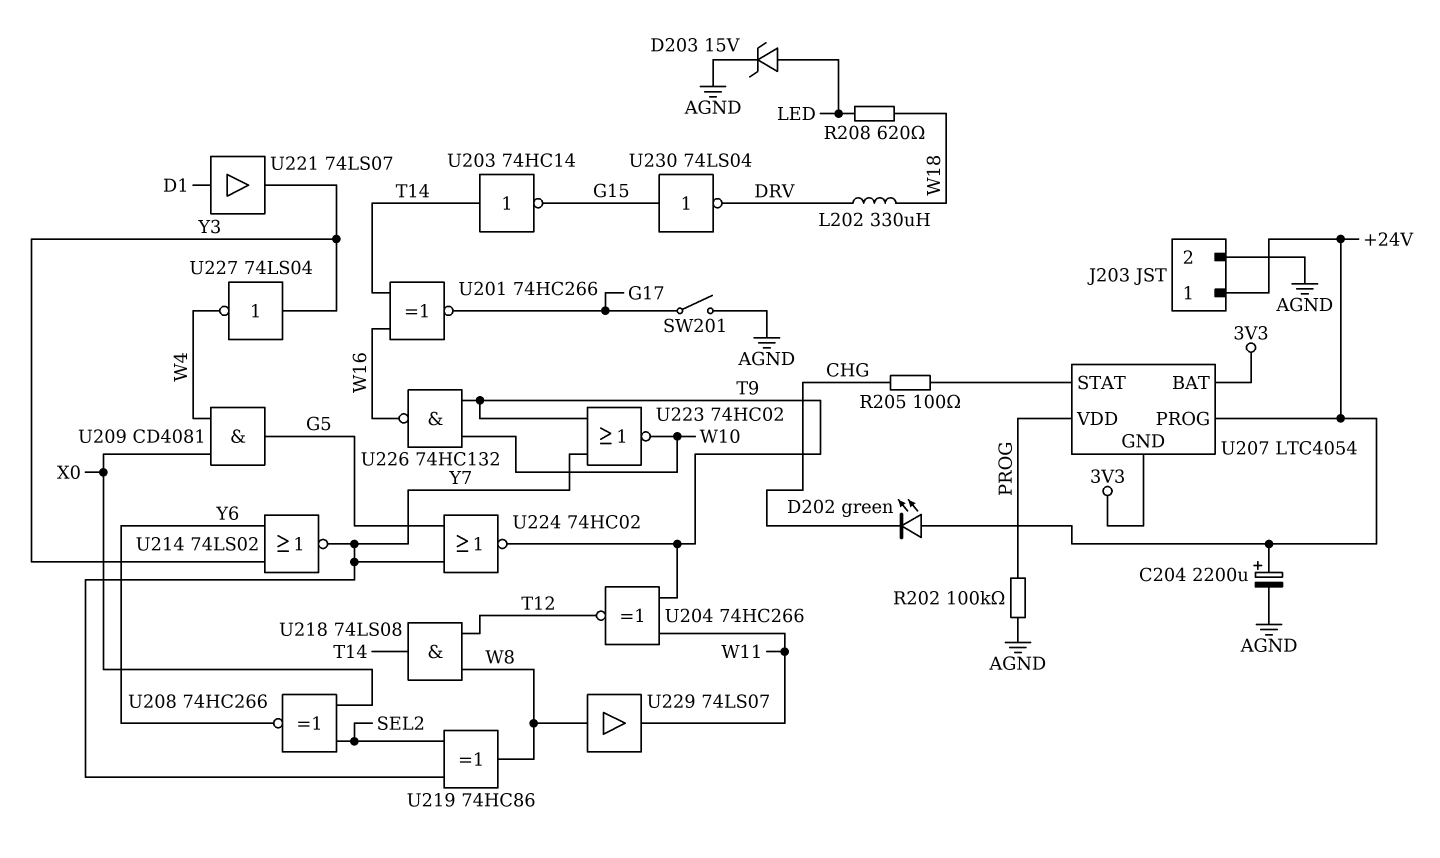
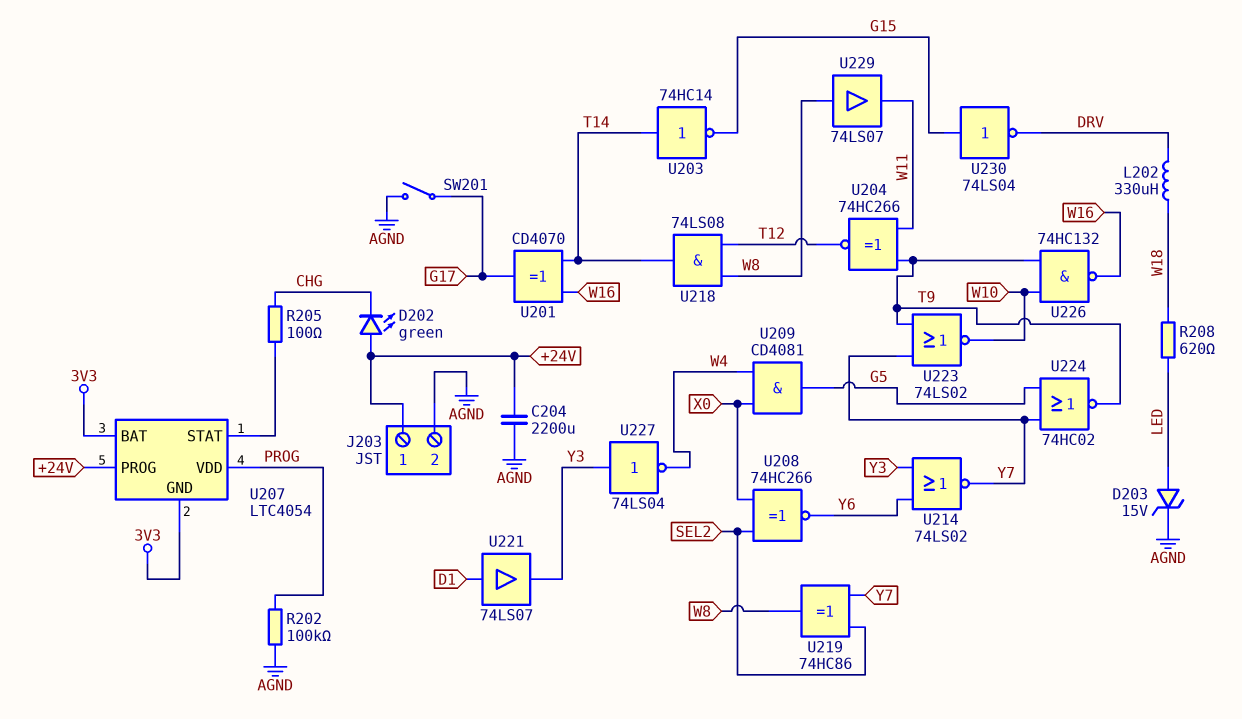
C204: 2200uF (plus +24V, minus AGND) -> 2200uF (+24V, AGND)
U201: XNOR 74HC266 (in T14, in W16, out G17) -> XOR CD4070 (in T14, in W16, out G17)
U223: NOR 74HC02 (in T9, in Y7, out W10) -> NOR 74LS02 (in T9, in Y7, out W10)

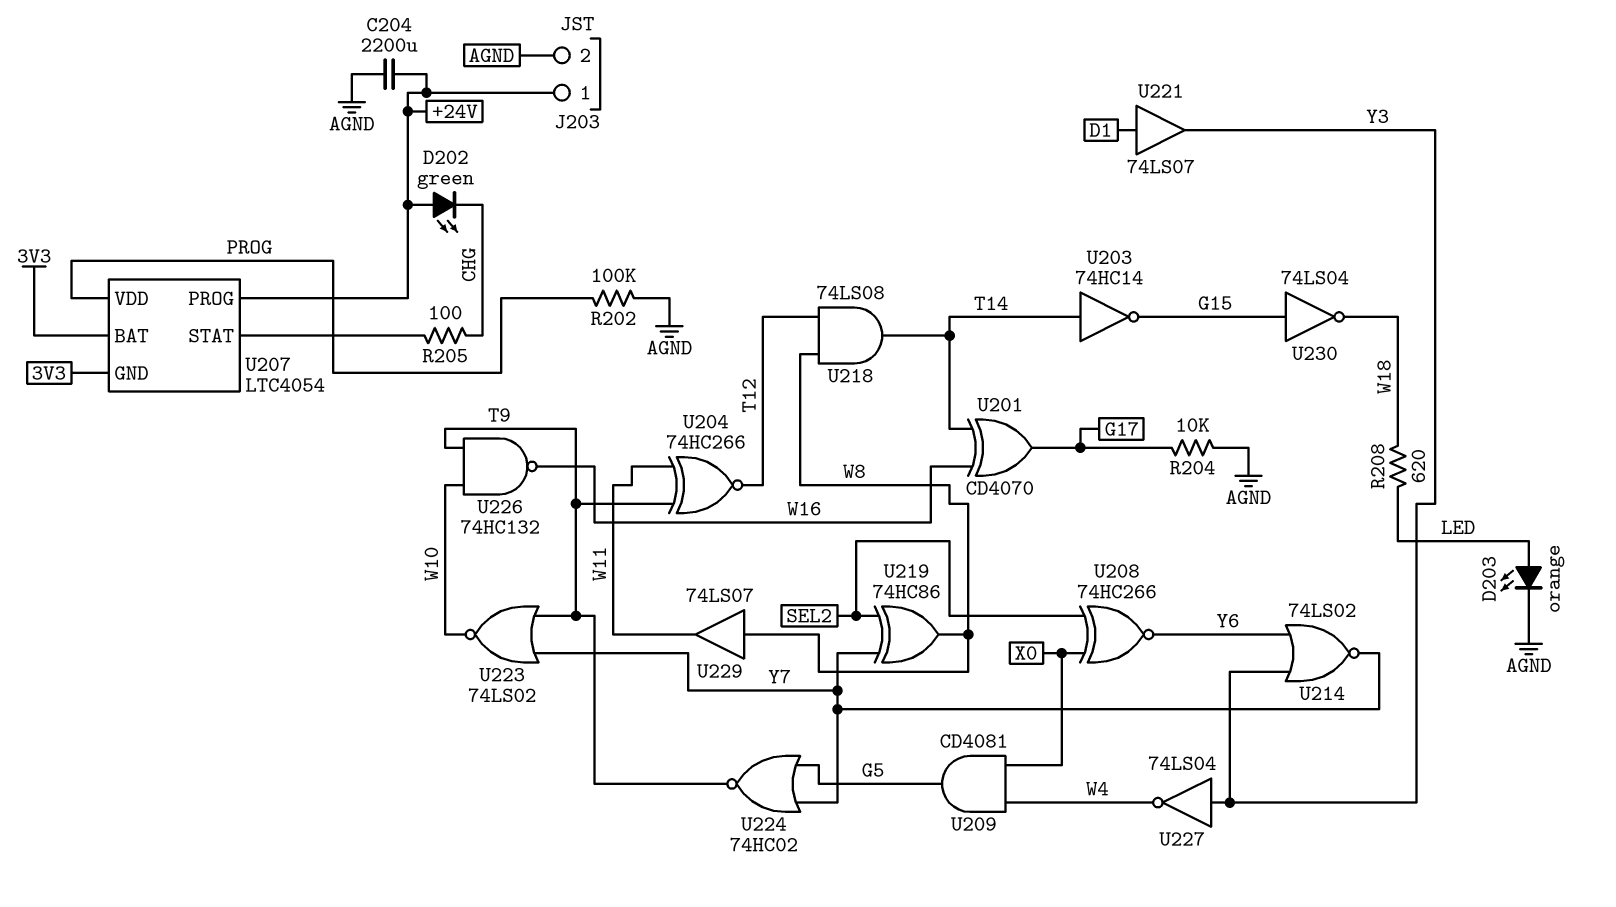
D203: zener 15V (A LED, K AGND) -> LED orange (A LED, K AGND)
L202: 330uH (DRV, W18) -> none
R204: none -> 10k (AGND, G17)
SW201: switch (AGND, G17) -> none
U230: NOT 74LS04 (in G15, out DRV) -> NOT 74LS04 (in G15, out W18)

